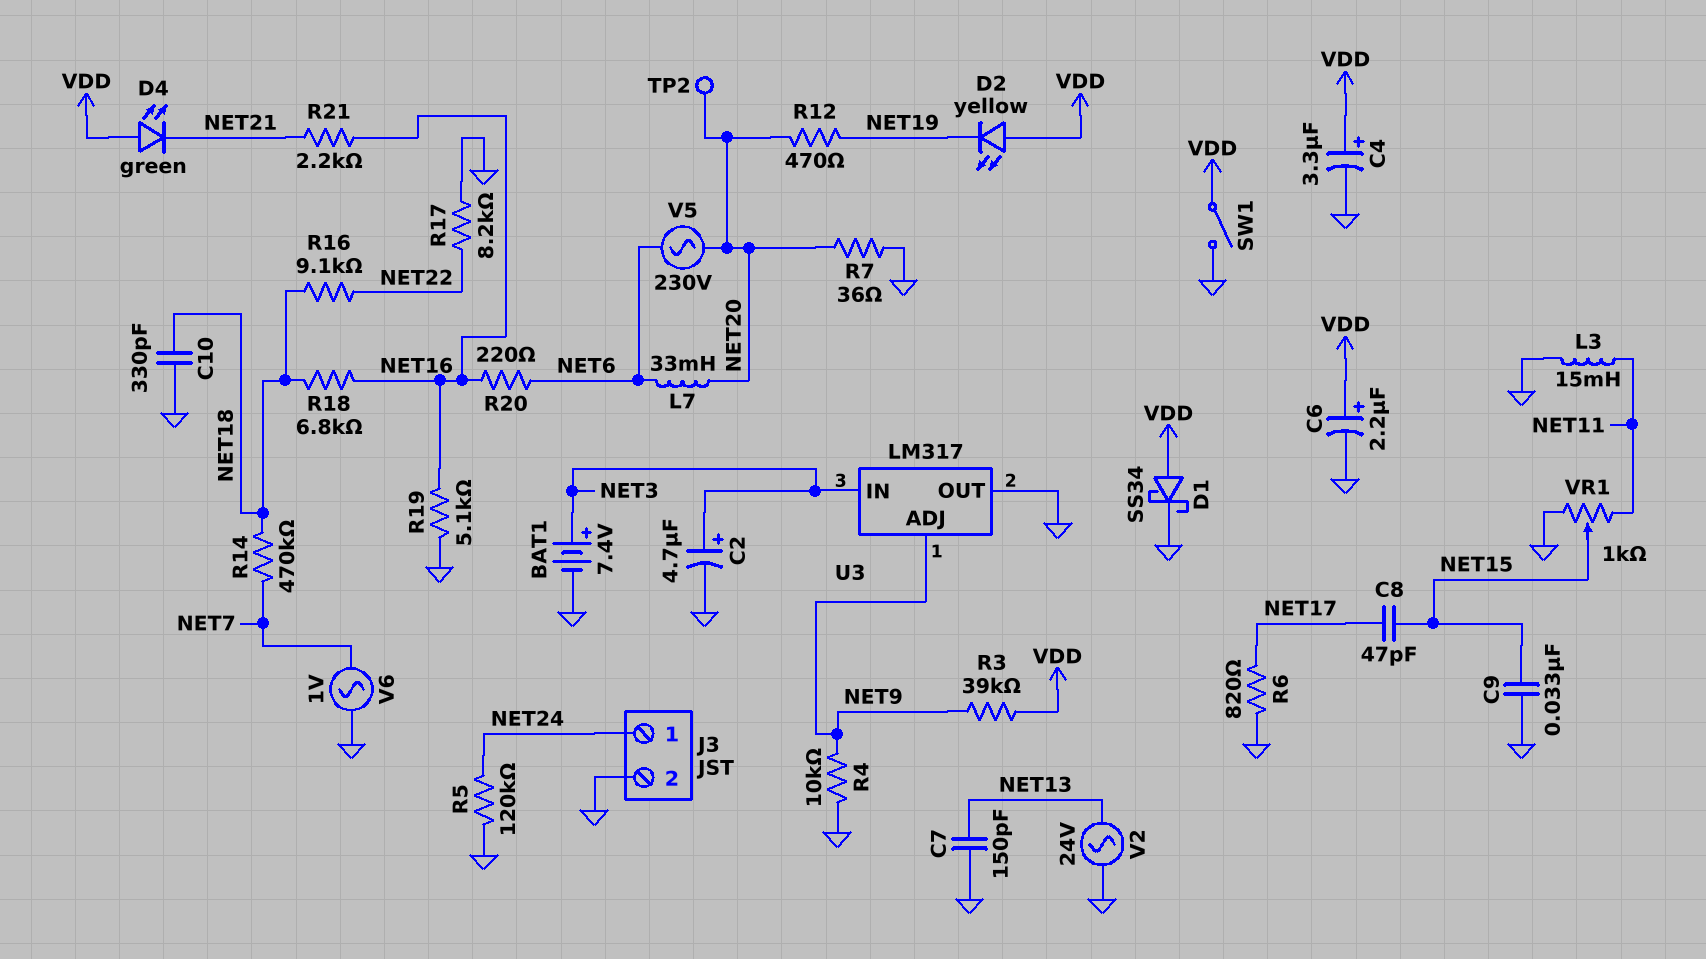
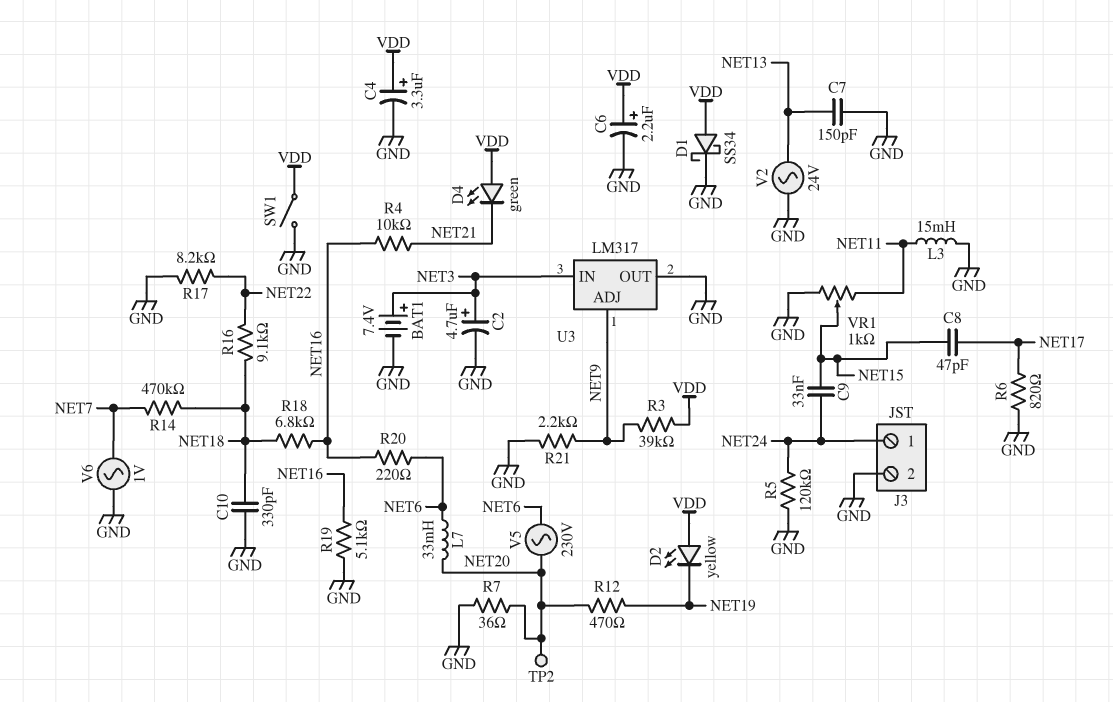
C9: 33nF (GND, NET15) -> 33nF (NET15, NET24)
R4: 10k (GND, NET9) -> 10k (NET16, NET21)
R21: 2.2k (NET16, NET21) -> 2.2k (GND, NET9)

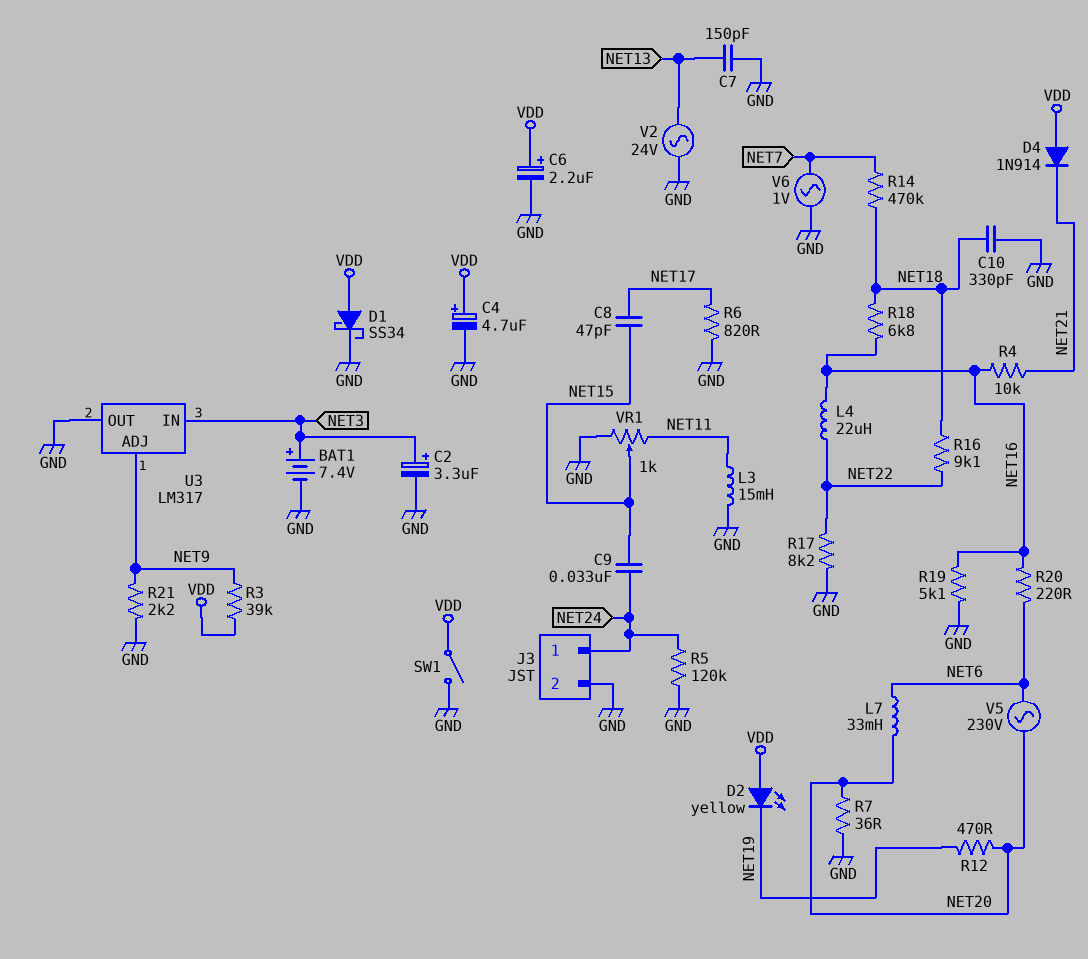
C2: 4.7uF (plus NET3, minus GND) -> 3.3uF (plus NET3, minus GND)
C4: 3.3uF (plus VDD, minus GND) -> 4.7uF (plus VDD, minus GND)
D4: LED green (A VDD, K NET21) -> diode 1N914 (A VDD, K NET21)
L4: none -> 22uH (NET16, NET22)
TP2: test point (NET20) -> none

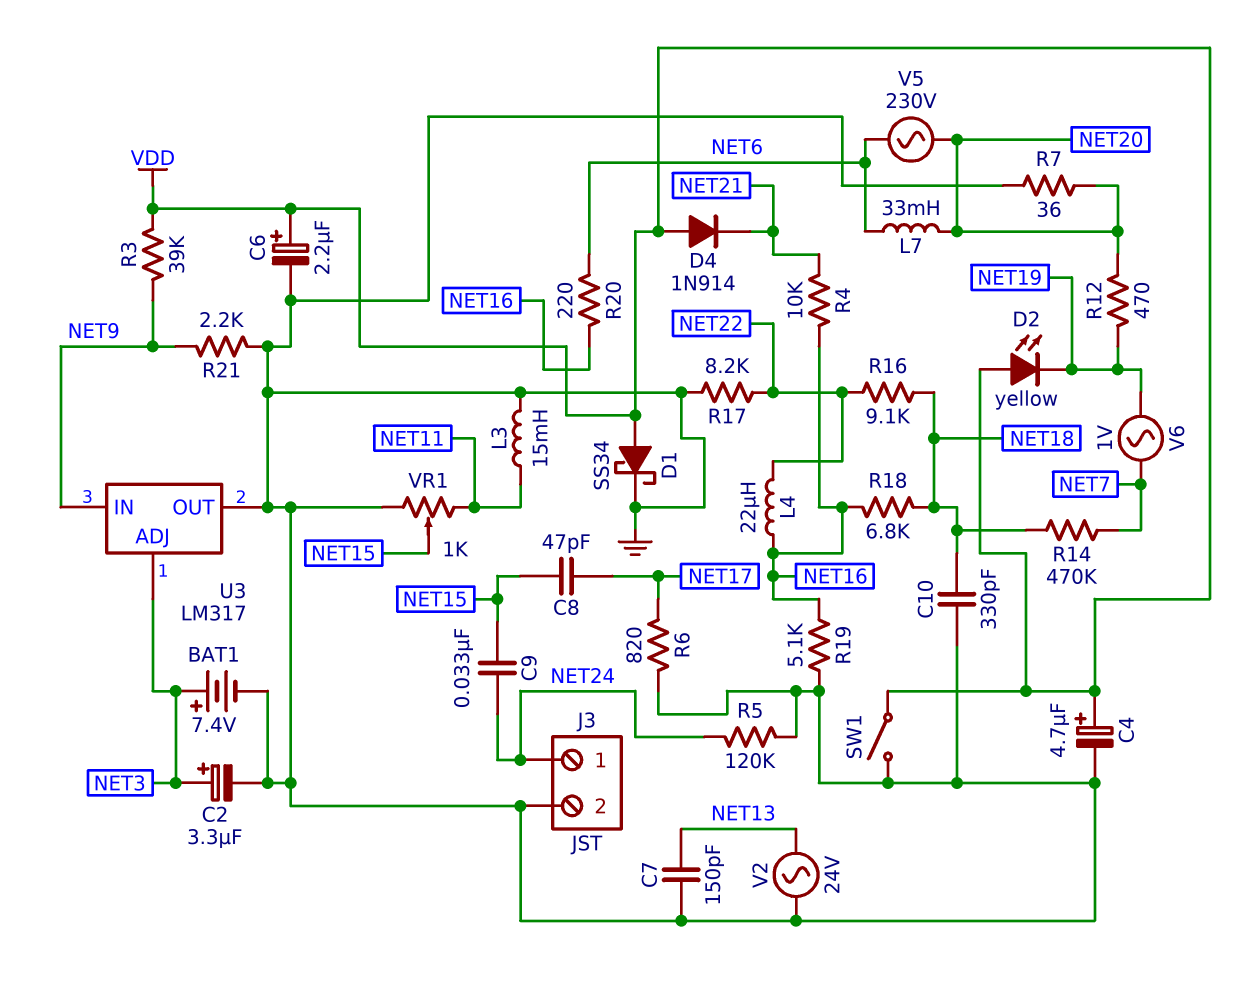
U3 pin ADJ: NET9 -> NET3
U3 pin IN: NET3 -> NET9
V6: AC 1V (GND, NET7) -> AC 1V (NET7, NET19)

